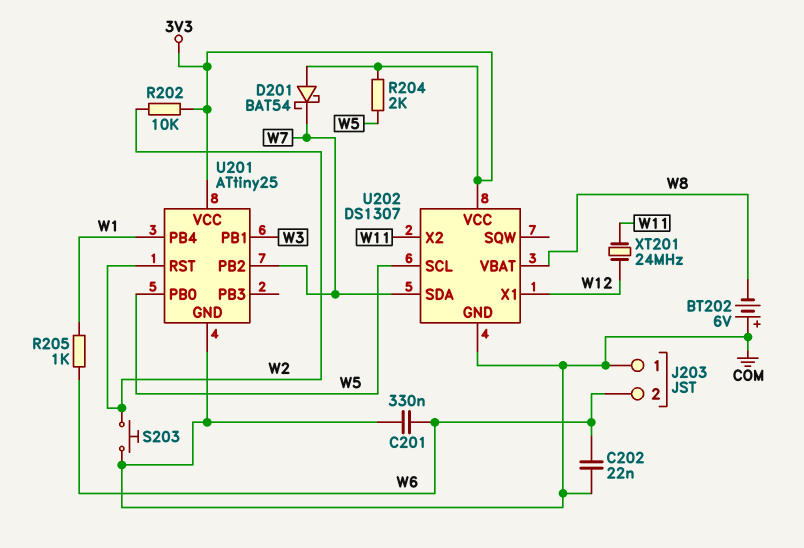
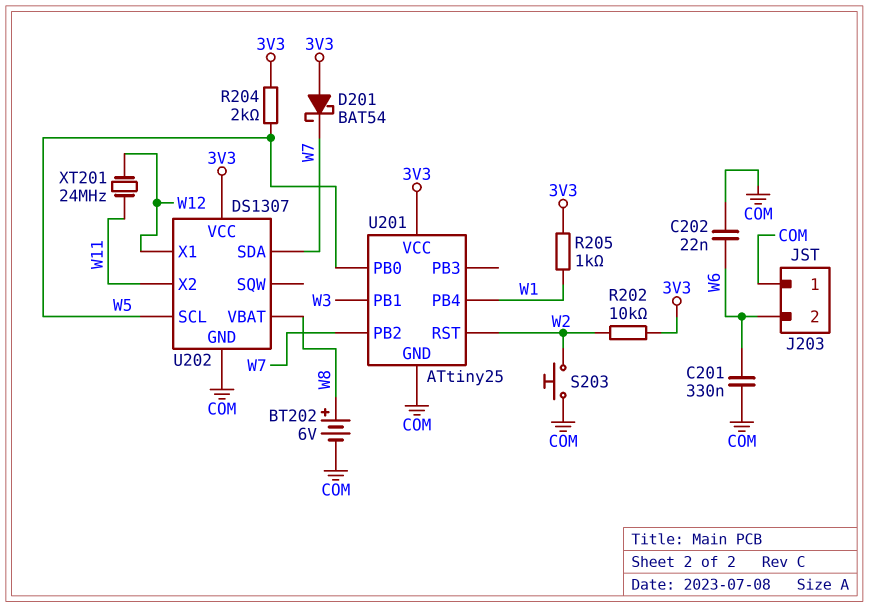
BT202: 6V (plus COM, minus W8) -> 6V (plus W8, minus COM)
R205: 1k (W1, W6) -> 1k (3V3, W1)

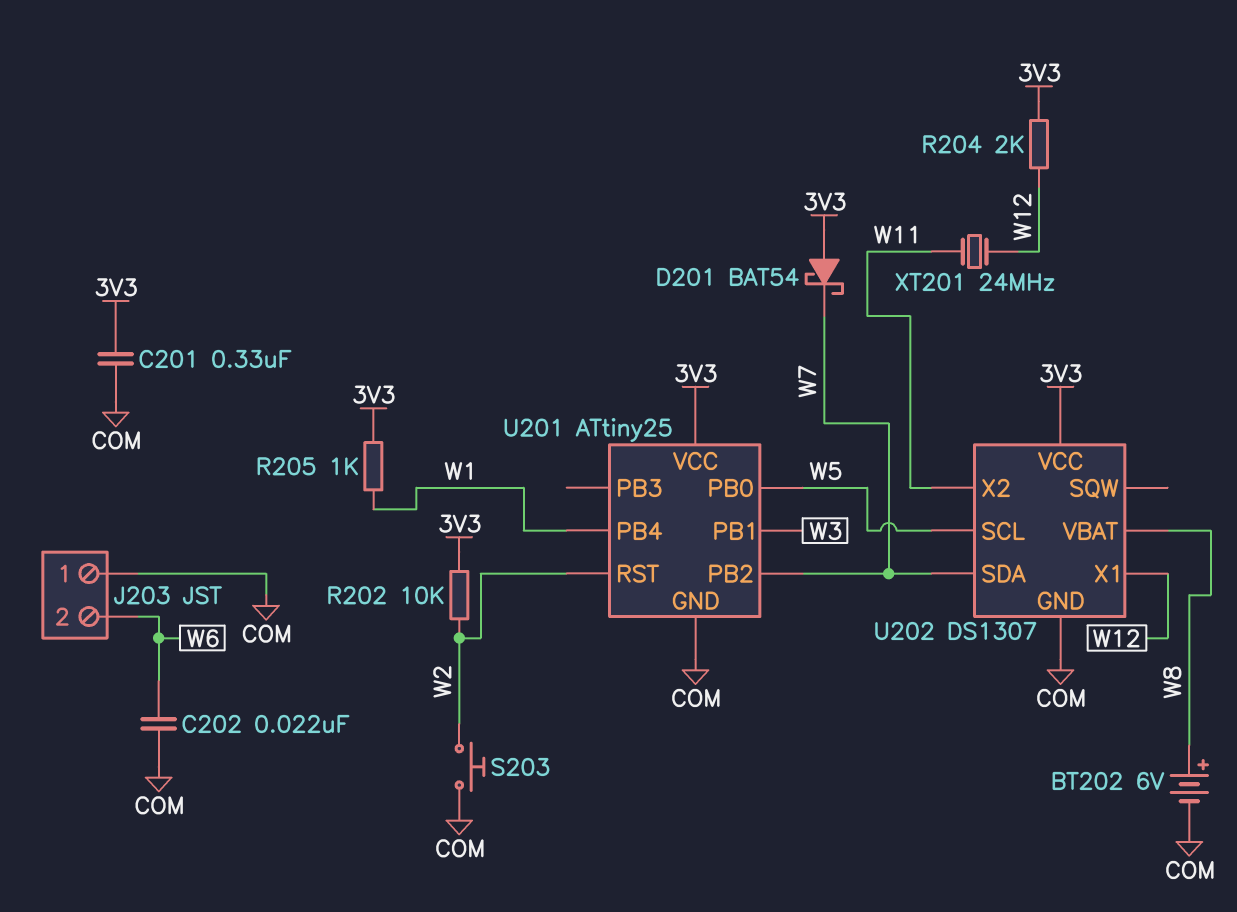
C201: 330nF (COM, W6) -> 330nF (3V3, COM)
R204: 2k (3V3, W5) -> 2k (3V3, W12)

